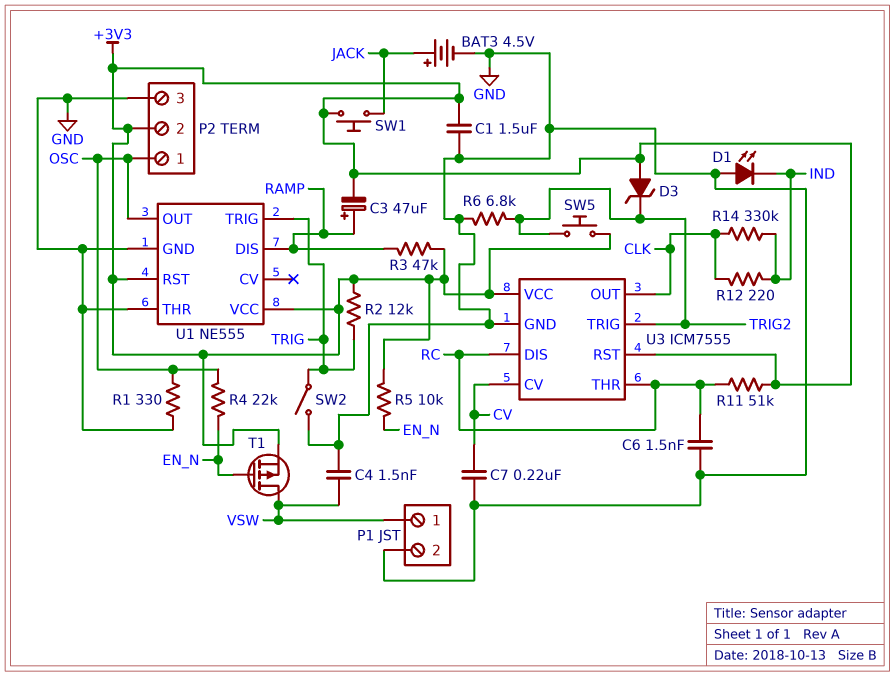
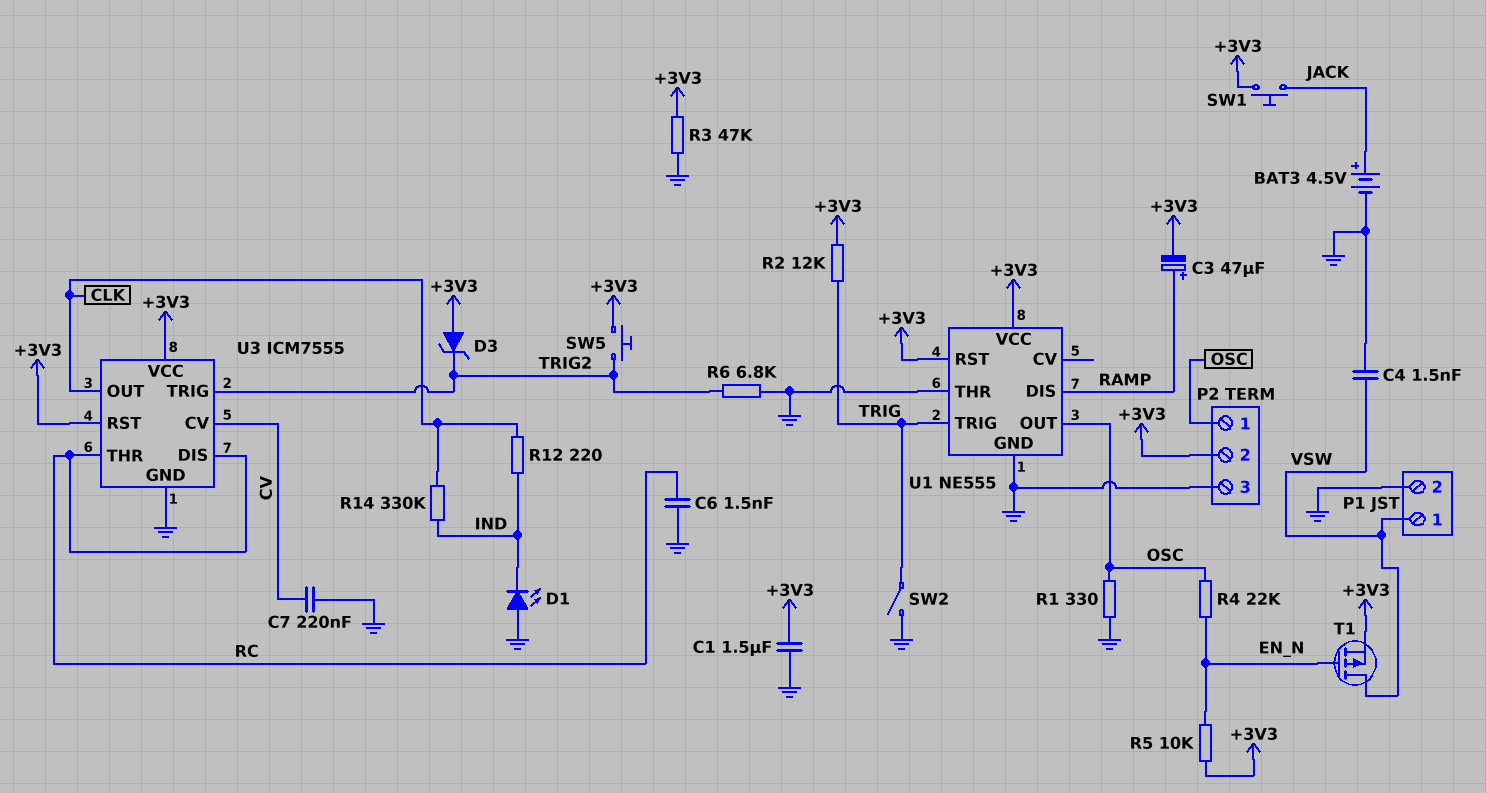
R3: 47k (+3V3, RAMP) -> 47k (+3V3, GND)
R11: 51k (+3V3, RC) -> none

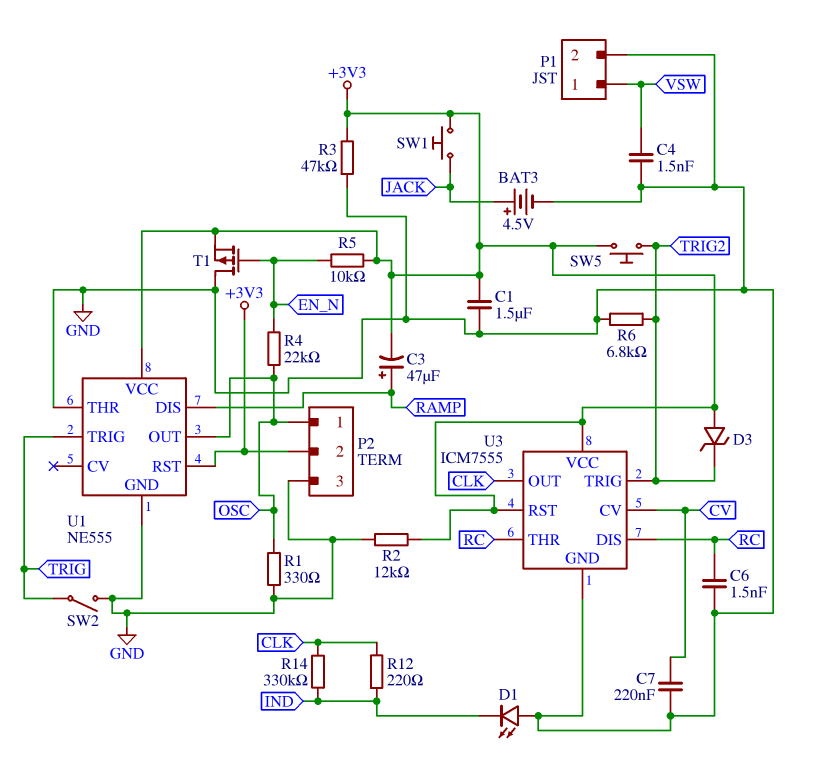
R2: 12k (+3V3, TRIG) -> 12k (+3V3, GND)
T1: PMOS (G EN_N, D VSW, S +3V3) -> PMOS (G EN_N, D GND, S +3V3)

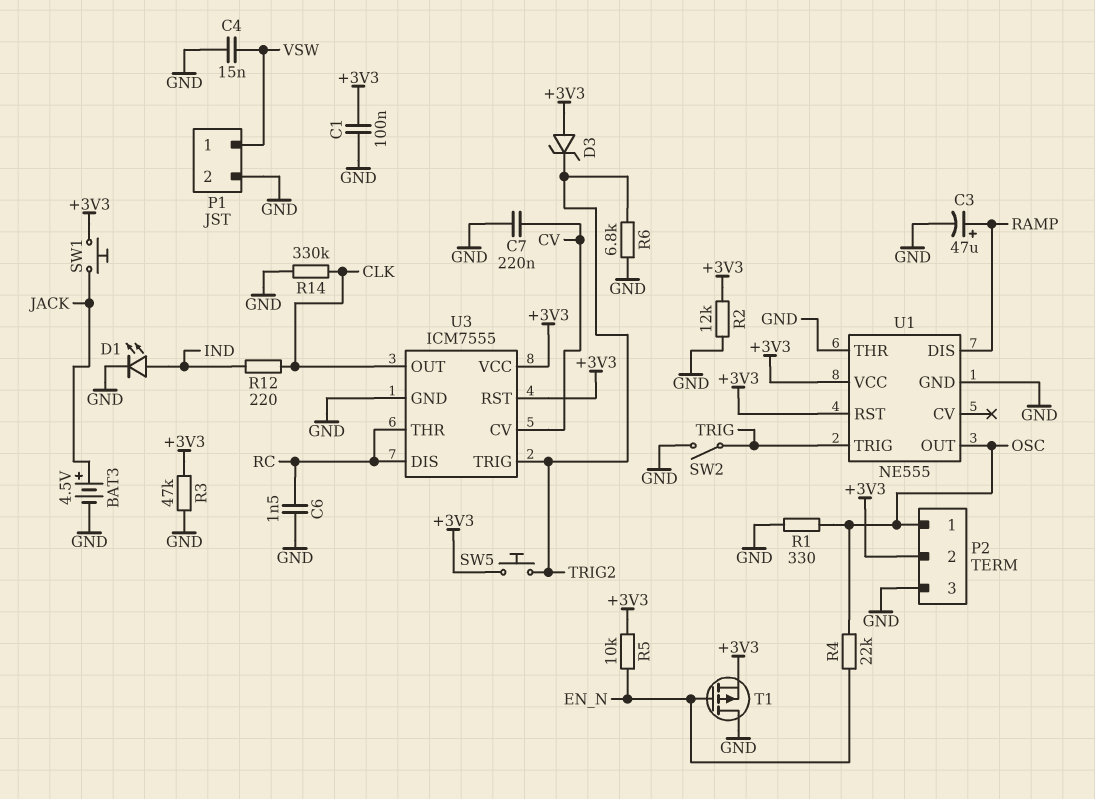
C1: 1.5uF (+3V3, GND) -> 100nF (+3V3, GND)
C3: 47uF (plus RAMP, minus +3V3) -> 47uF (plus RAMP, minus GND)
C4: 1.5nF (GND, VSW) -> 15nF (GND, VSW)
D1: LED (A GND, K IND) -> LED (A IND, K GND)
R14: 330k (CLK, IND) -> 330k (CLK, GND)

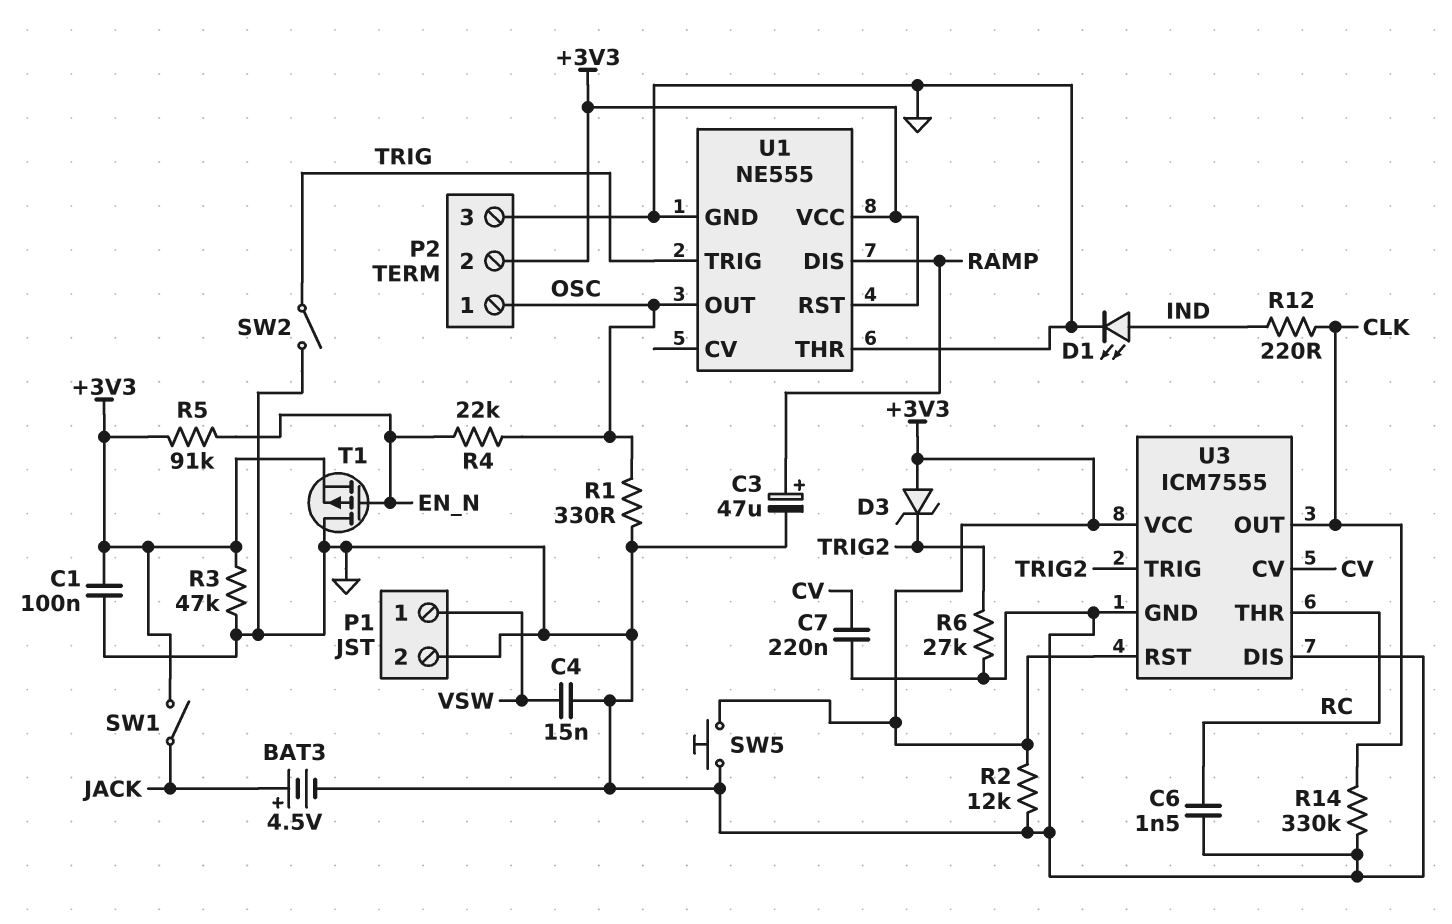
R5: 10k (+3V3, EN_N) -> 91k (+3V3, EN_N)
R6: 6.8k (GND, TRIG2) -> 27k (GND, TRIG2)
SW1: button (+3V3, JACK) -> switch (+3V3, JACK)
SW5: button (+3V3, TRIG2) -> button (+3V3, GND)
U3 pin DIS: RC -> GND

